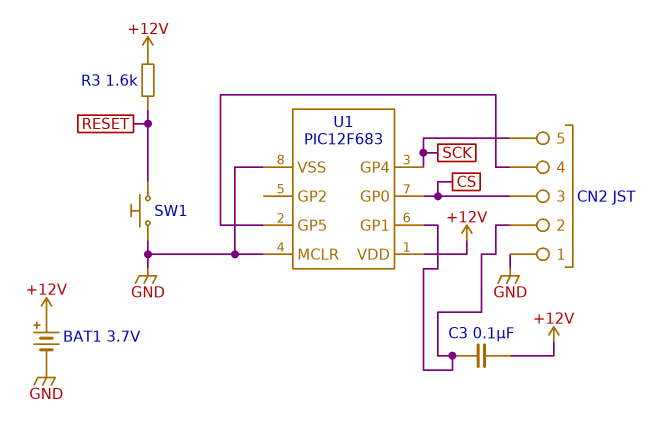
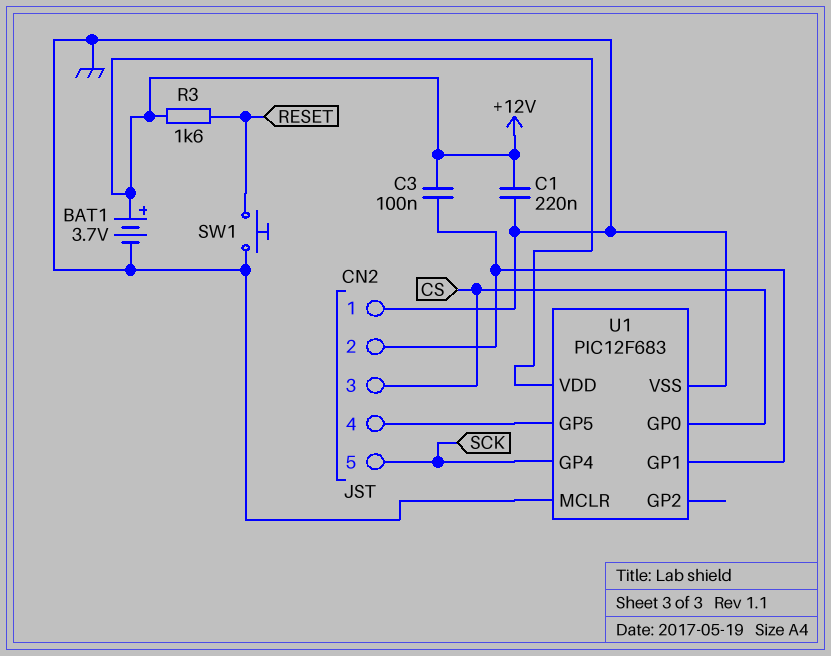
C1: none -> 220nF (+12V, GND)

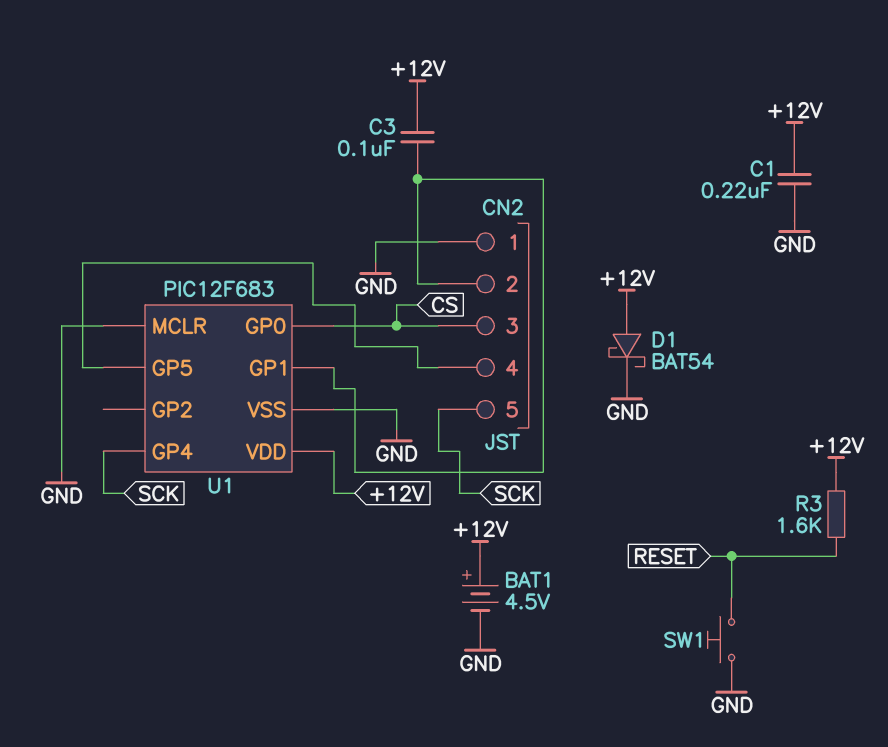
BAT1: 3.7V (plus +12V, minus GND) -> 4.5V (plus +12V, minus GND)
D1: none -> schottky BAT54 (A +12V, K GND)

